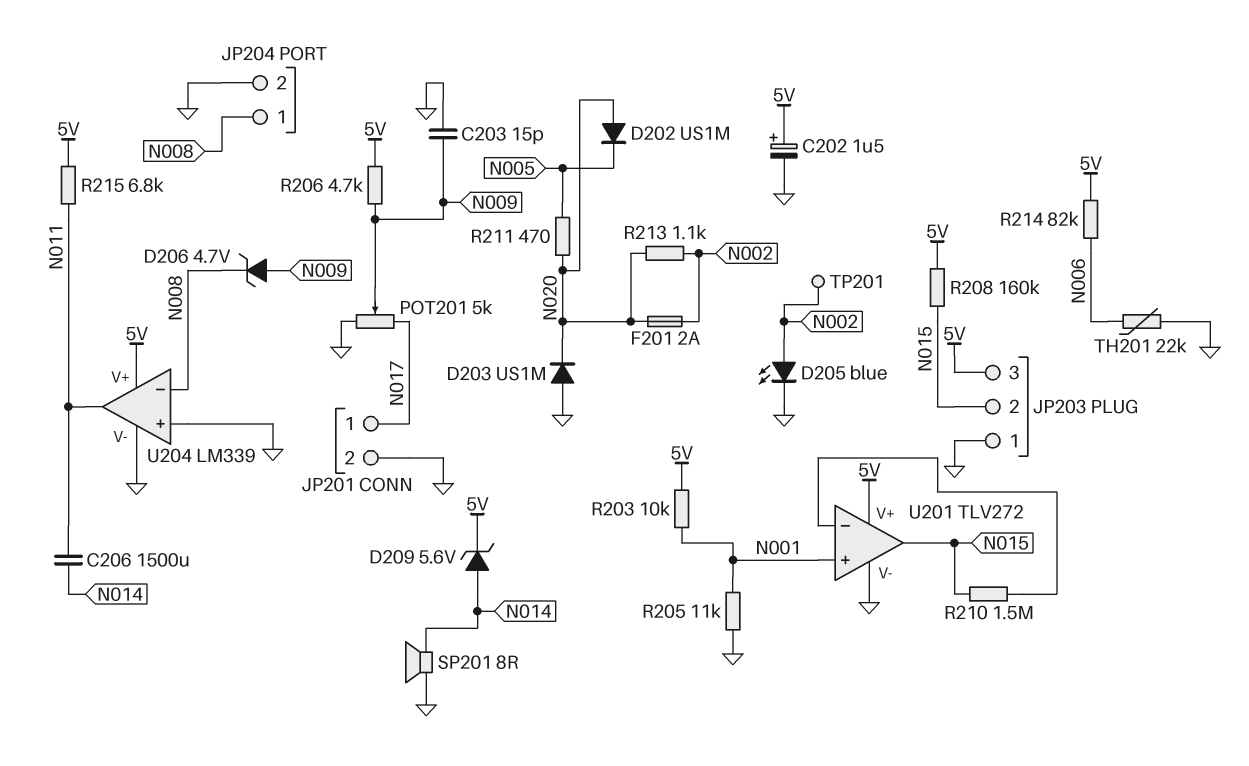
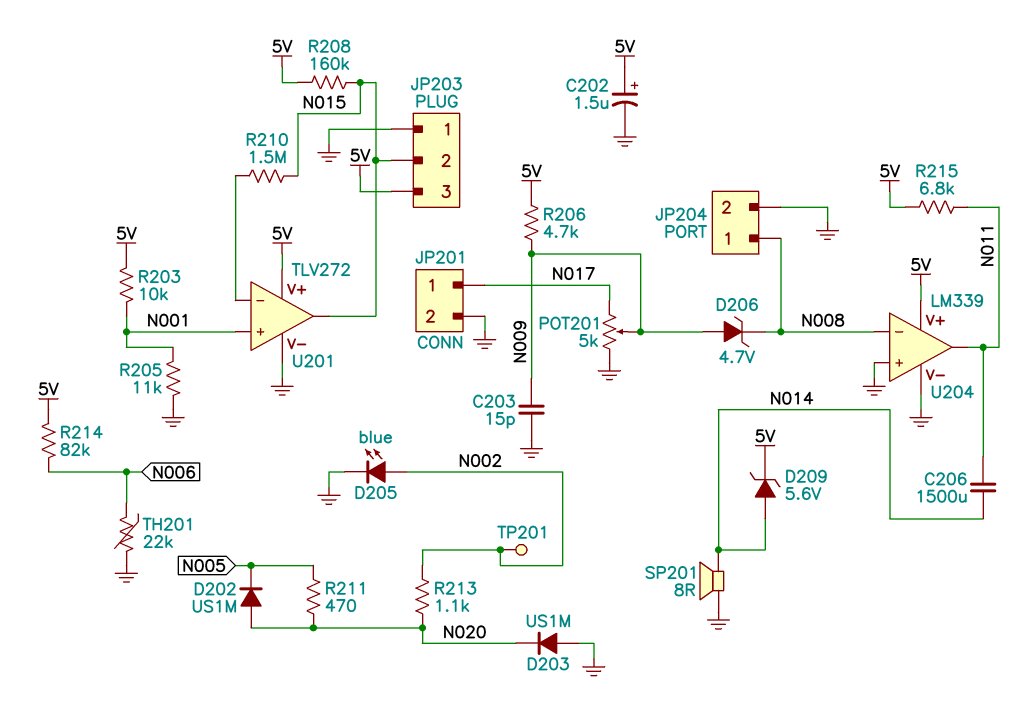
F201: 2A (N002, N020) -> none

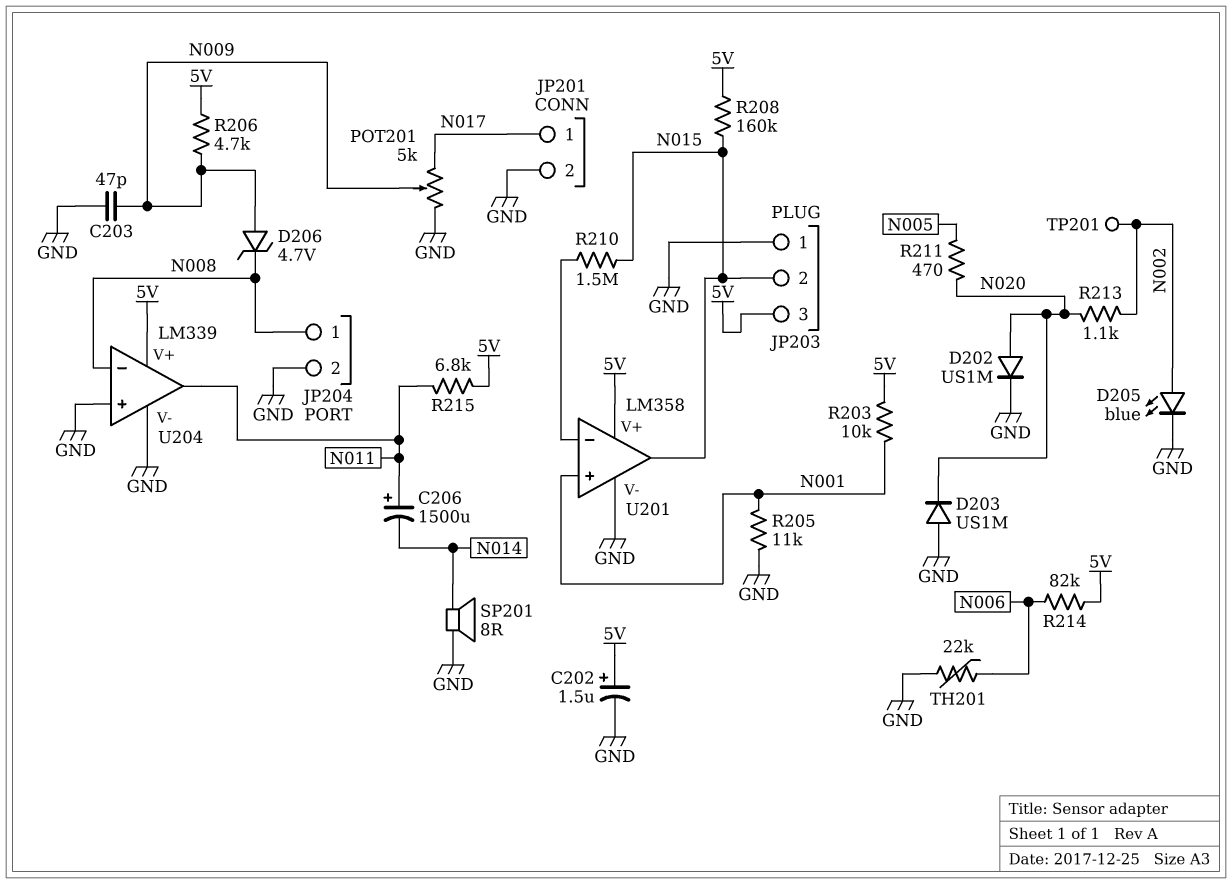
C203: 15pF (GND, N009) -> 47pF (GND, N009)
C206: 1500uF (N011, N014) -> 1500uF (plus N011, minus N014)
D202: diode US1M (A N020, K N005) -> diode US1M (A N020, K GND)
D209: zener 5.6V (A N014, K 5V) -> none
U201: TLV272 -> LM358

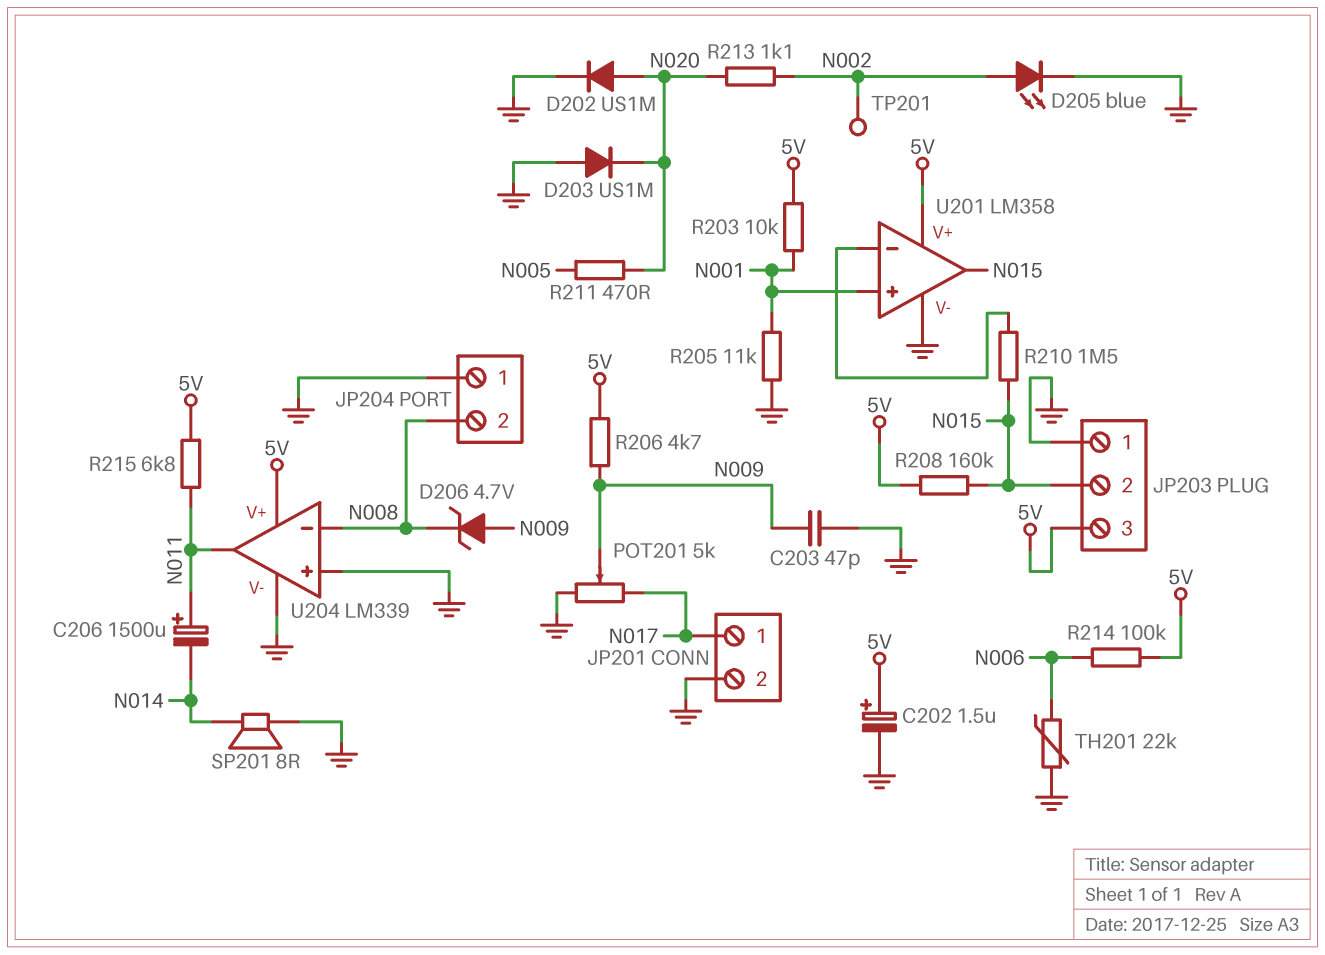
JP204 pin 1: N008 -> GND
JP204 pin 2: GND -> N008
R214: 82k (5V, N006) -> 100k (5V, N006)

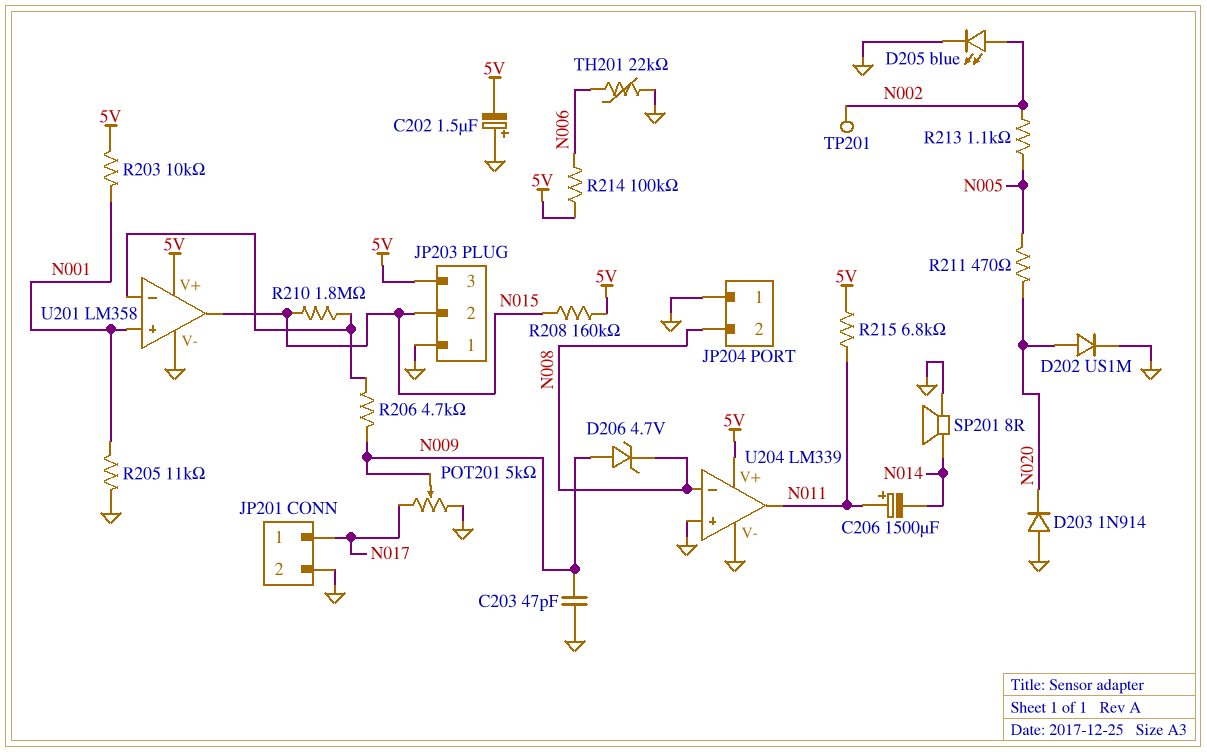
C202: 1.5uF (plus 5V, minus GND) -> 1.5uF (plus GND, minus 5V)
D203: diode US1M (A GND, K N020) -> diode 1N914 (A GND, K N020)
R206: 4.7k (5V, N009) -> 4.7k (N009, U201/in-)
R210: 1.5M (N015, U201/in-) -> 1.8M (N015, U201/in-)
R213: 1.1k (N002, N020) -> 1.1k (N002, N005)

